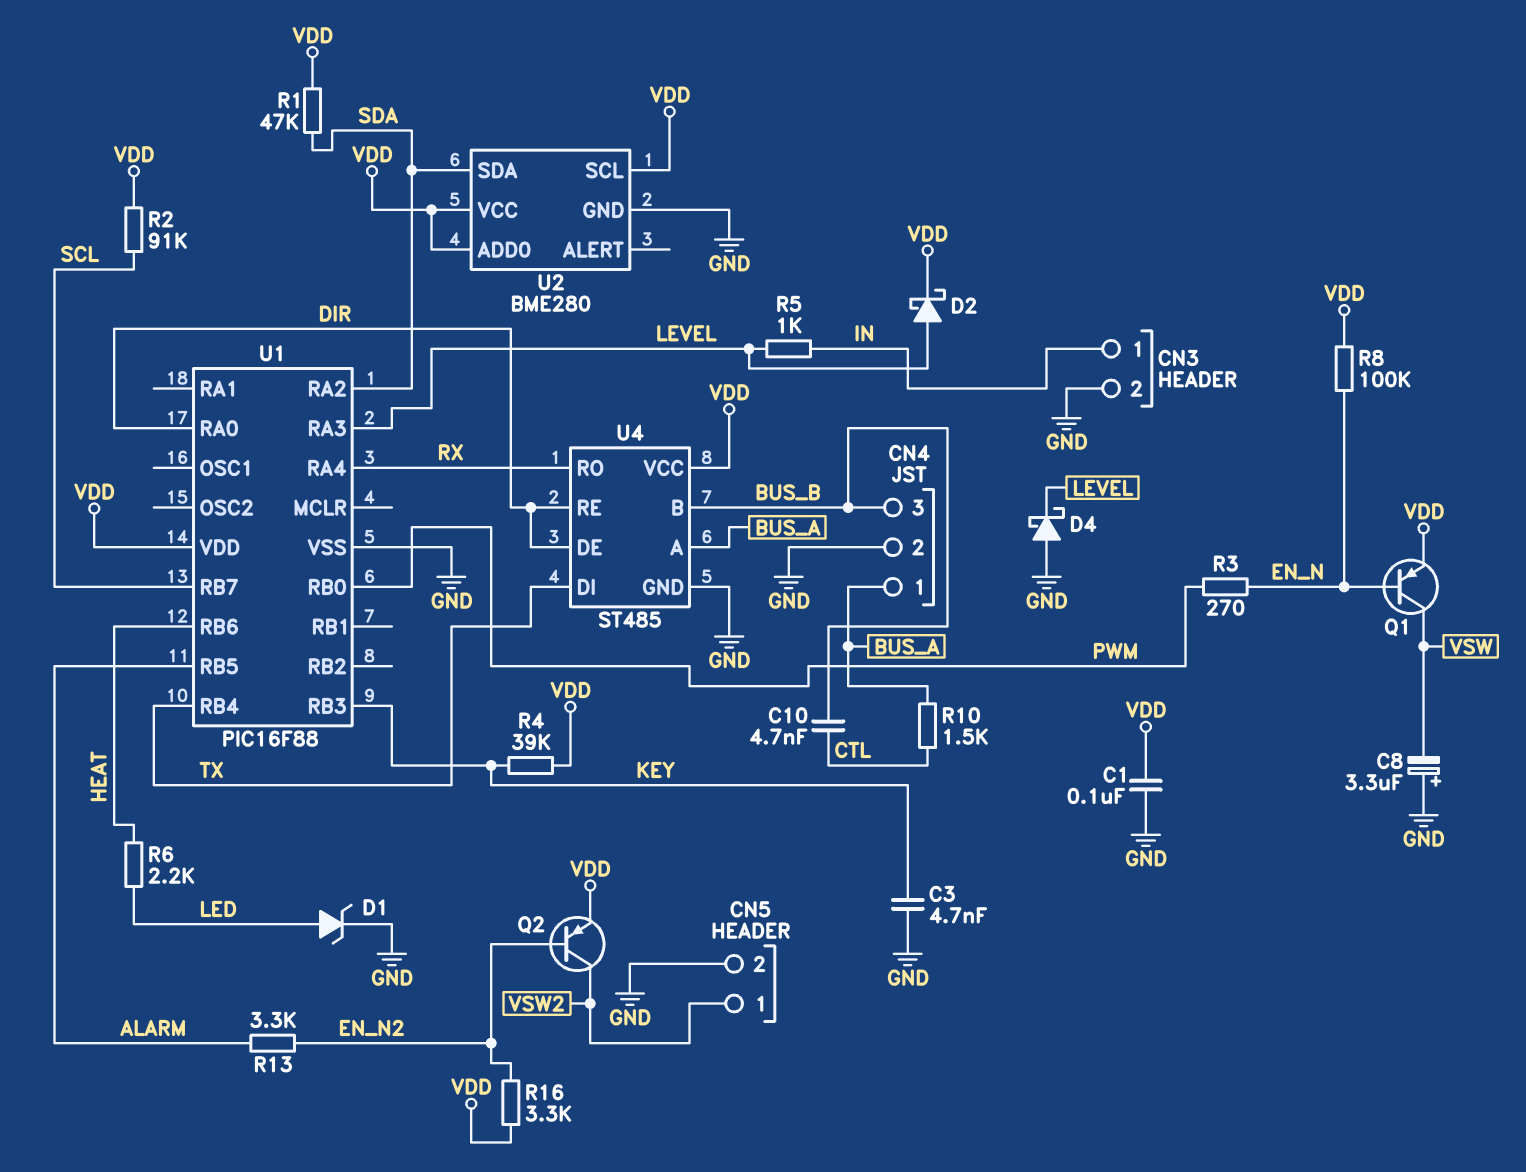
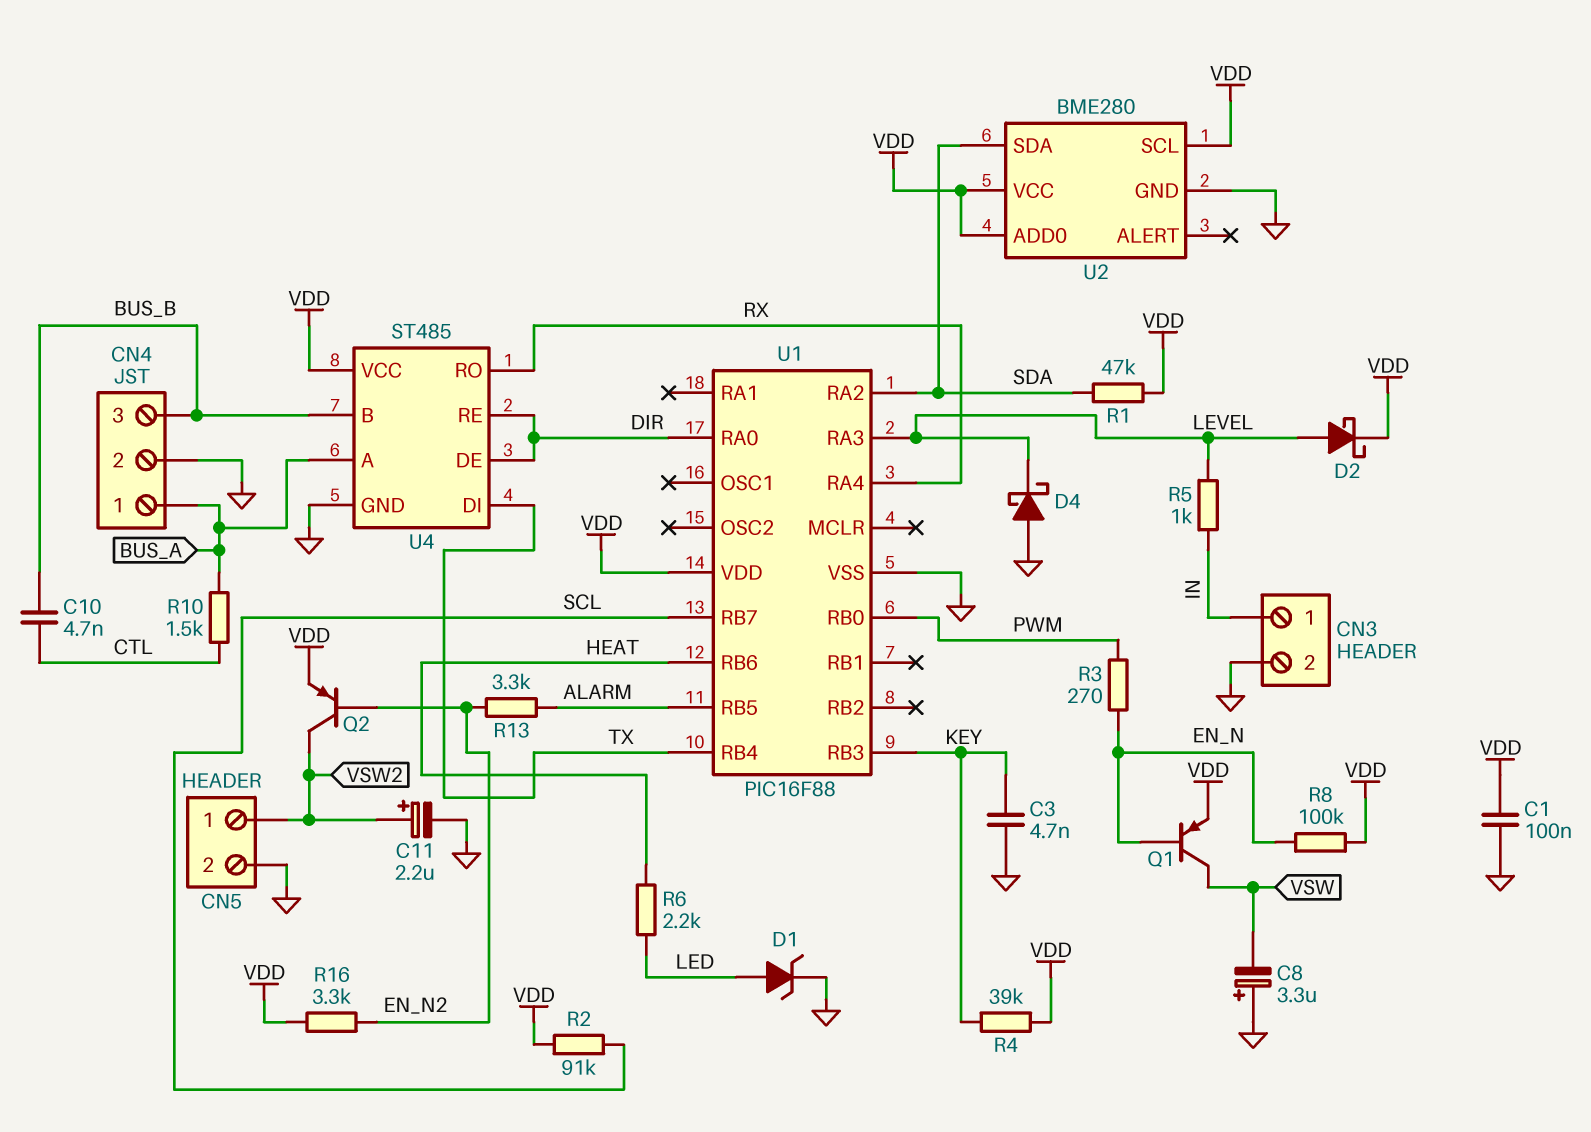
C11: none -> 2.2uF (plus VSW2, minus GND)

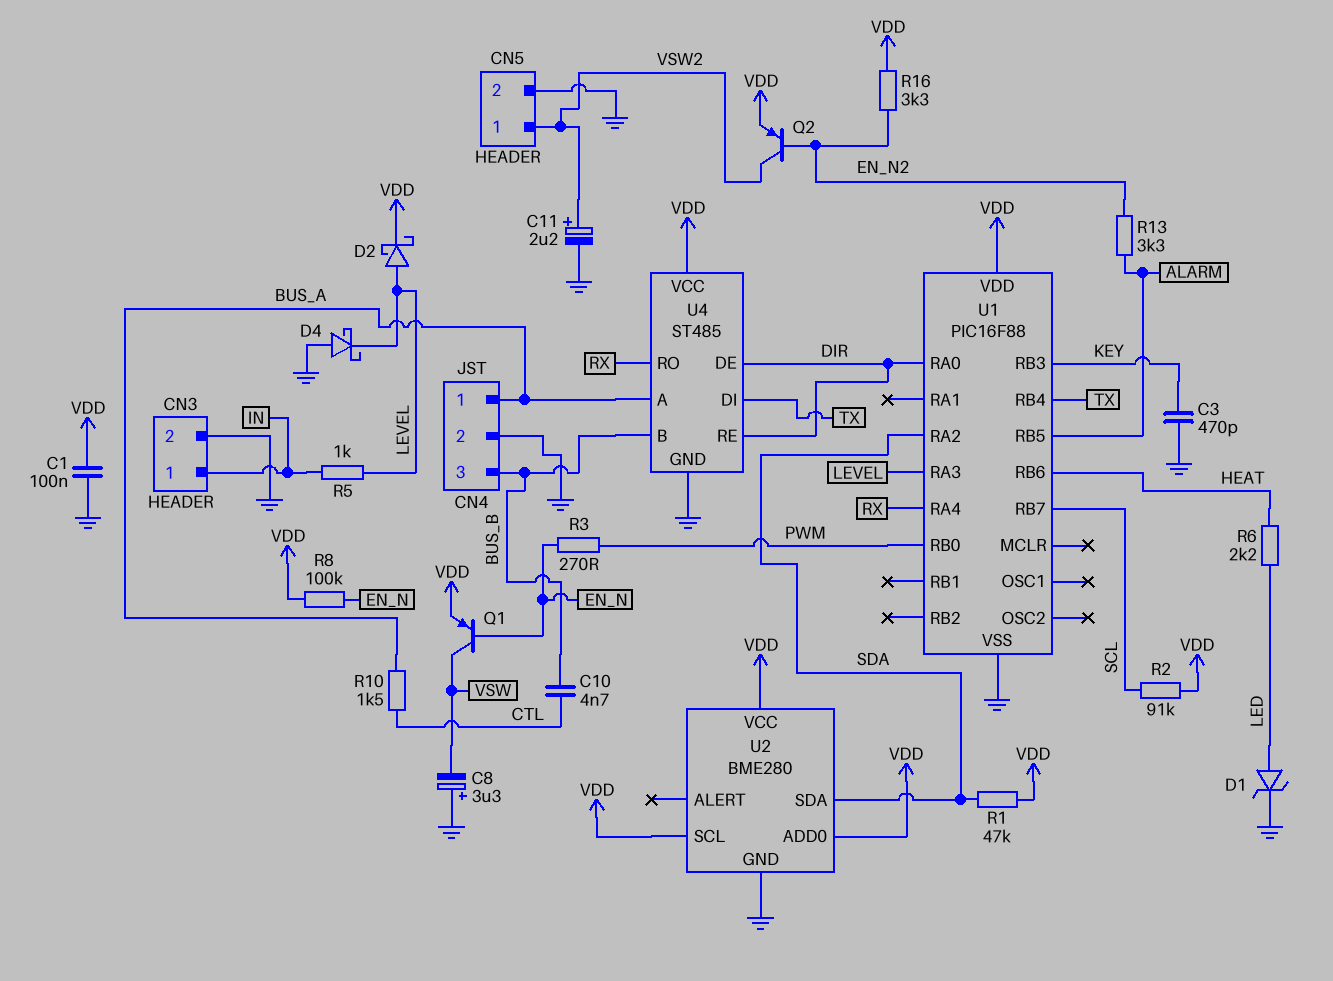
C3: 4.7nF (GND, KEY) -> 470pF (GND, KEY)
R4: 39k (KEY, VDD) -> none

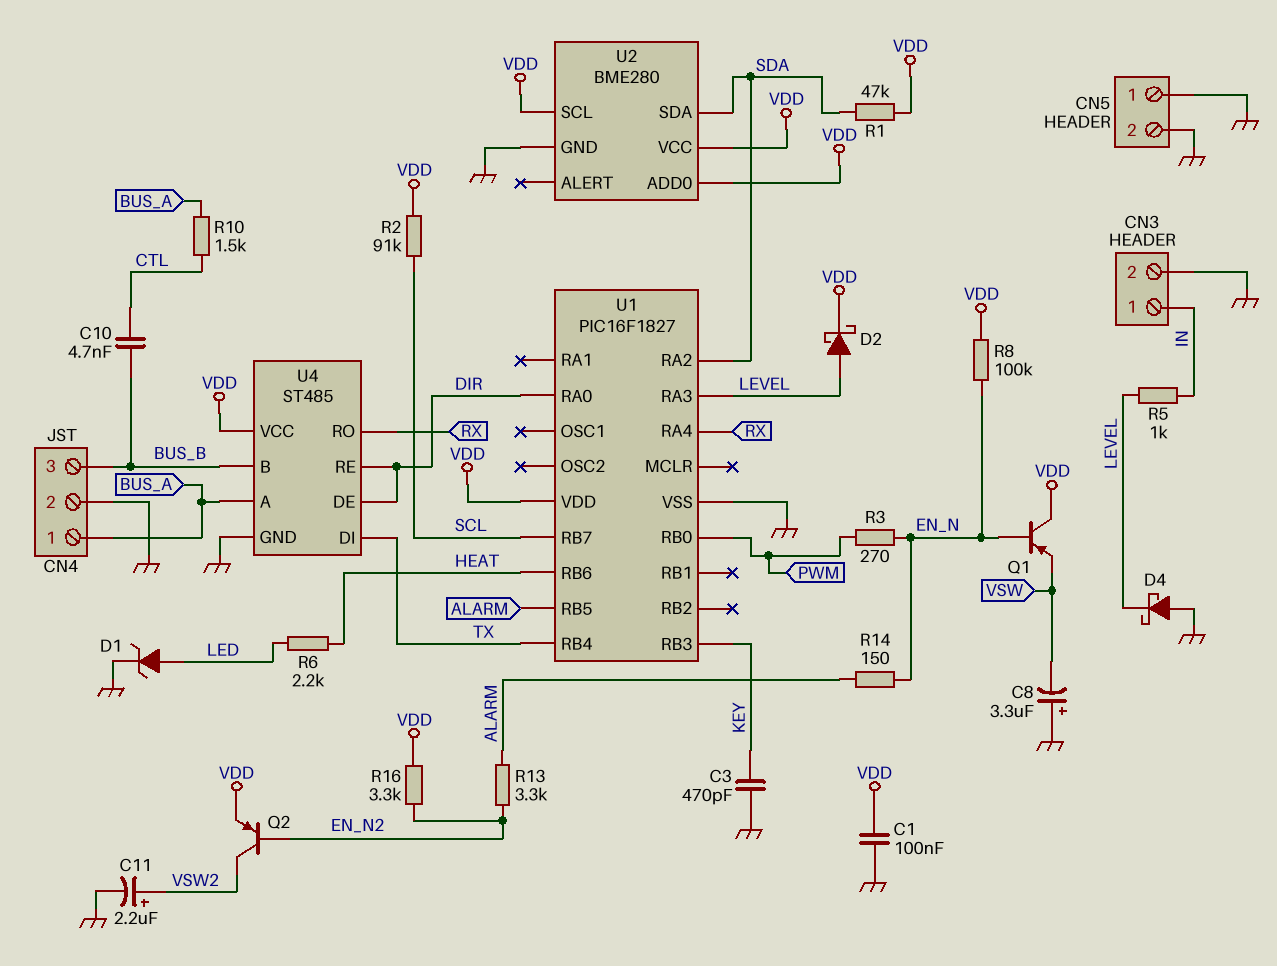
CN5 pin 1: VSW2 -> GND
Q1: PNP (B EN_N, C VSW, E VDD) -> PNP (B EN_N, C VDD, E VSW)
R14: none -> 150 (ALARM, EN_N)
U1: PIC16F88 -> PIC16F1827

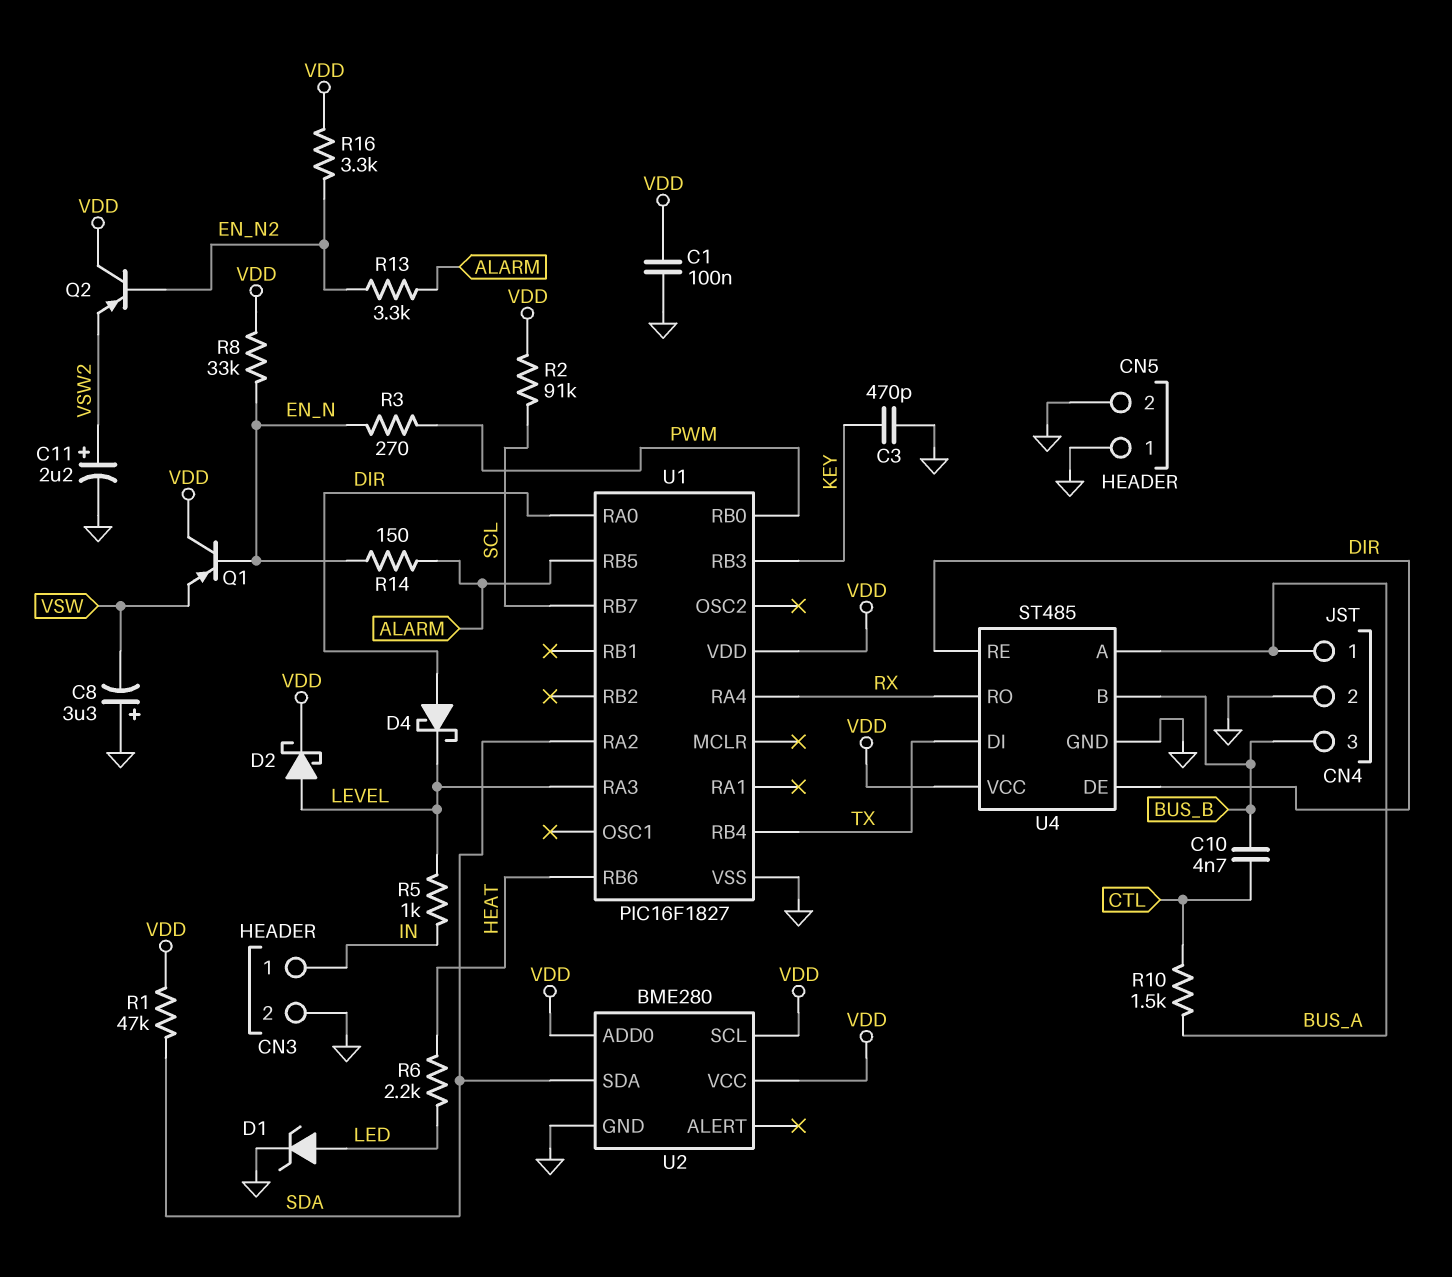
D4: schottky (A GND, K LEVEL) -> schottky (A DIR, K LEVEL)
Q2: PNP (B EN_N2, C VSW2, E VDD) -> PNP (B EN_N2, C VDD, E VSW2)
R8: 100k (EN_N, VDD) -> 33k (EN_N, VDD)

